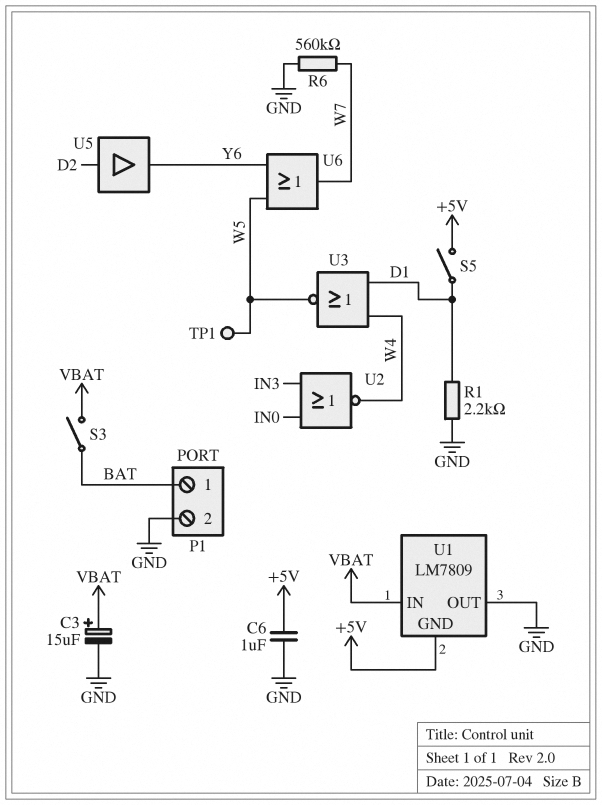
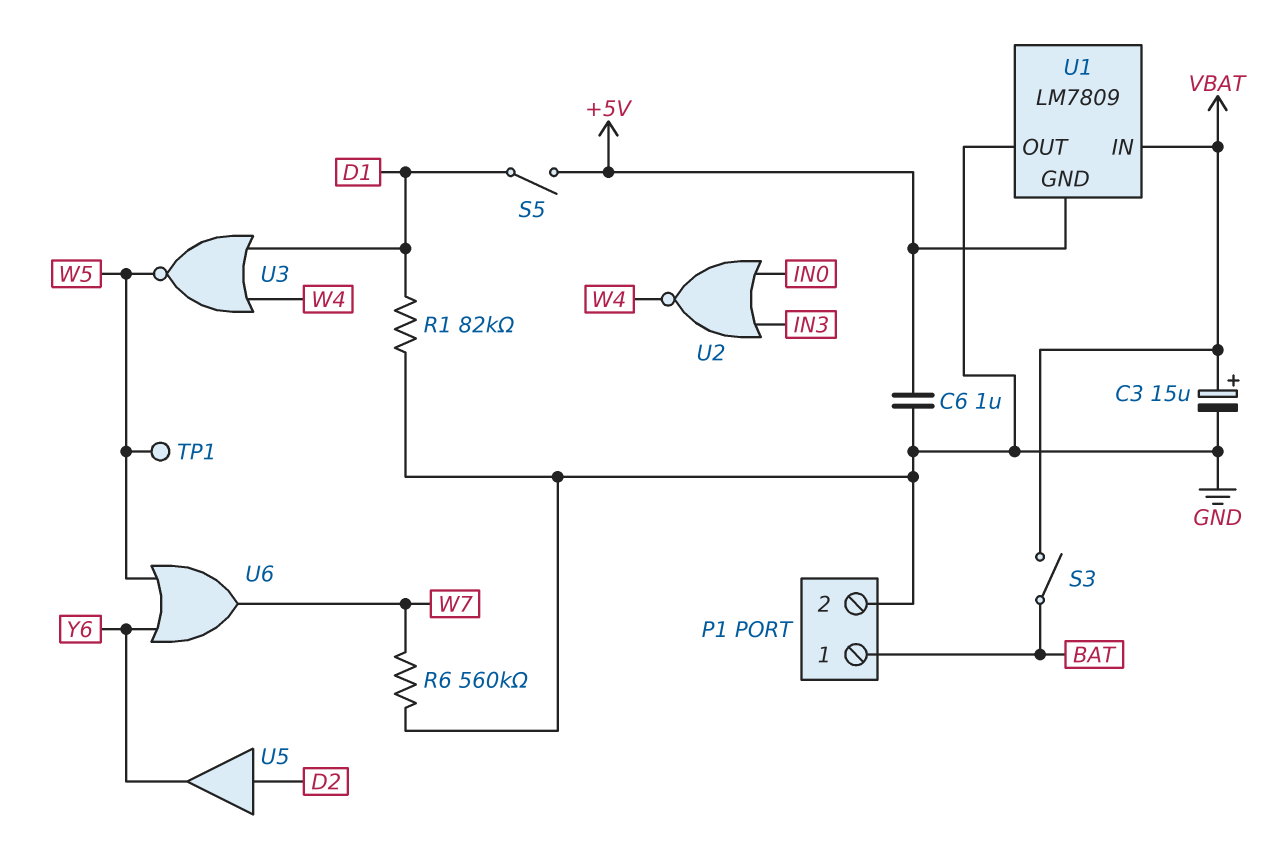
R1: 2.2k (D1, GND) -> 82k (D1, GND)

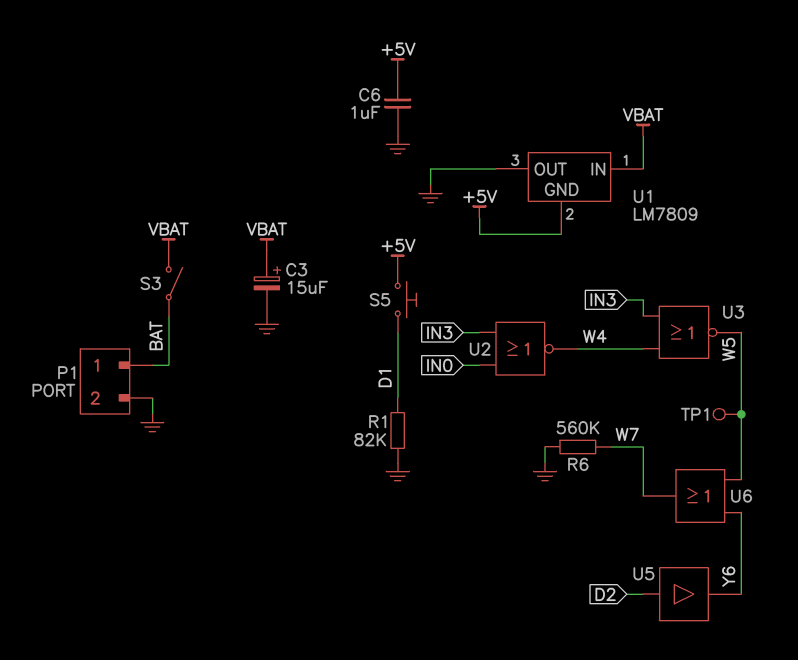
S5: switch (+5V, D1) -> button (+5V, D1)
U3: NOR (in D1, in W4, out W5) -> NOR (in IN3, in W4, out W5)

